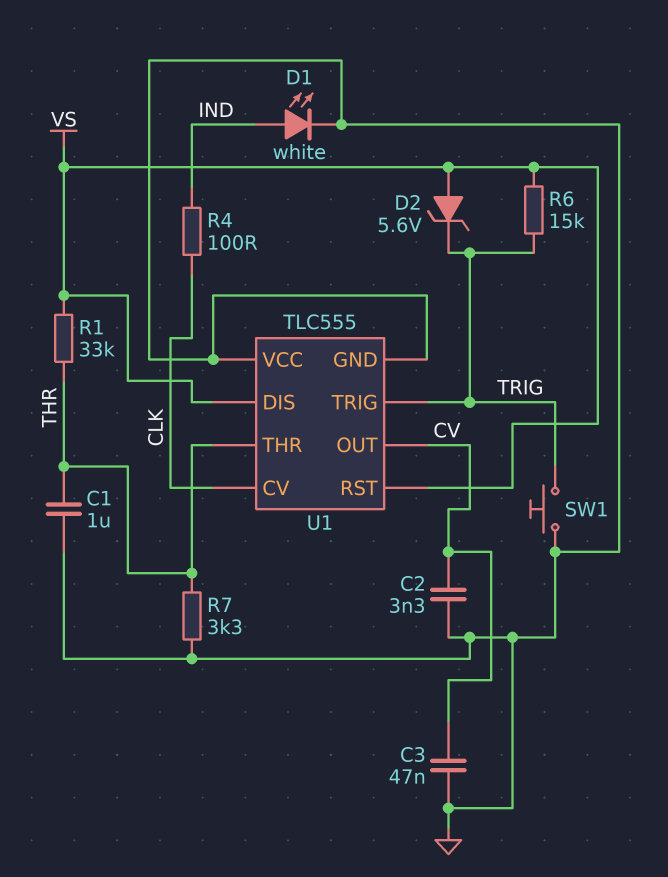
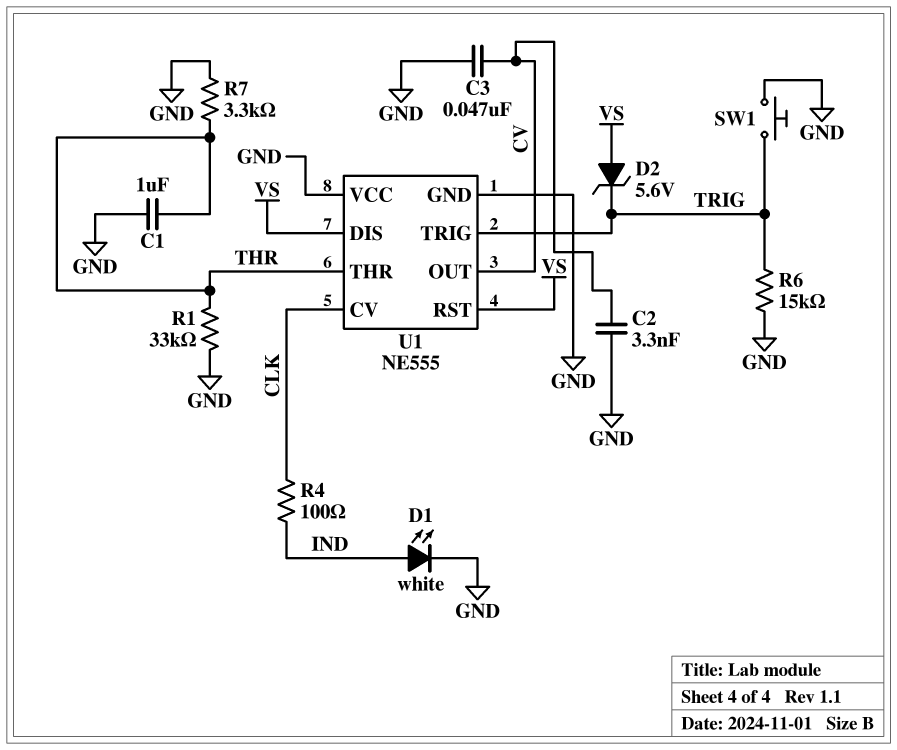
R1: 33k (THR, VS) -> 33k (GND, THR)
R6: 15k (TRIG, VS) -> 15k (GND, TRIG)
U1: TLC555 -> NE555

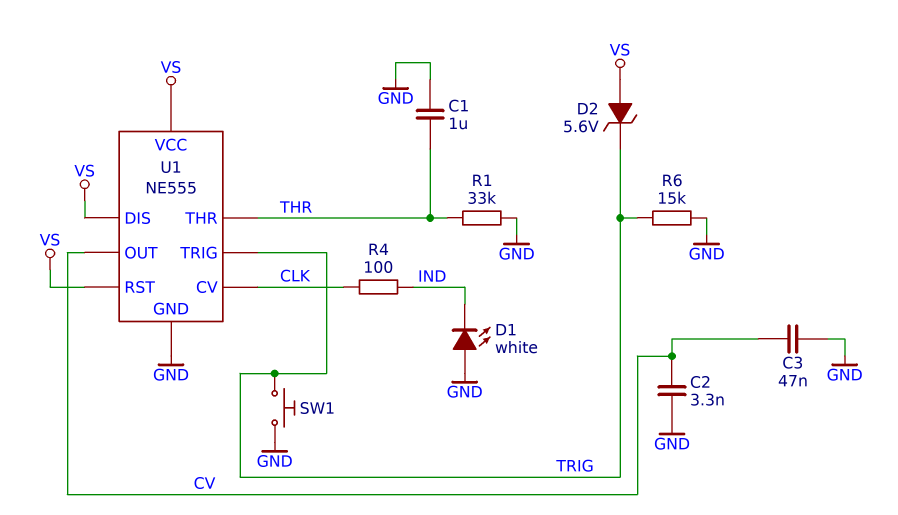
D1: LED white (A IND, K GND) -> LED white (A GND, K IND)
R7: 3.3k (GND, THR) -> none
U1 pin VCC: GND -> VS

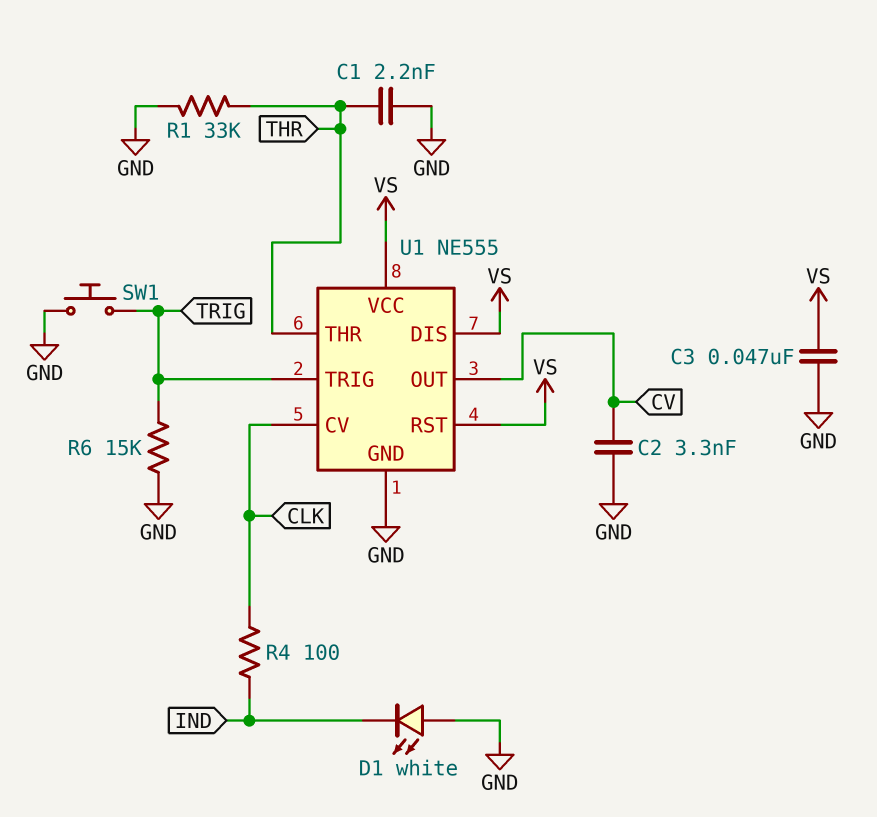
C1: 1uF (GND, THR) -> 2.2nF (GND, THR)
C3: 47nF (CV, GND) -> 47nF (GND, VS)
D2: zener 5.6V (A VS, K TRIG) -> none

